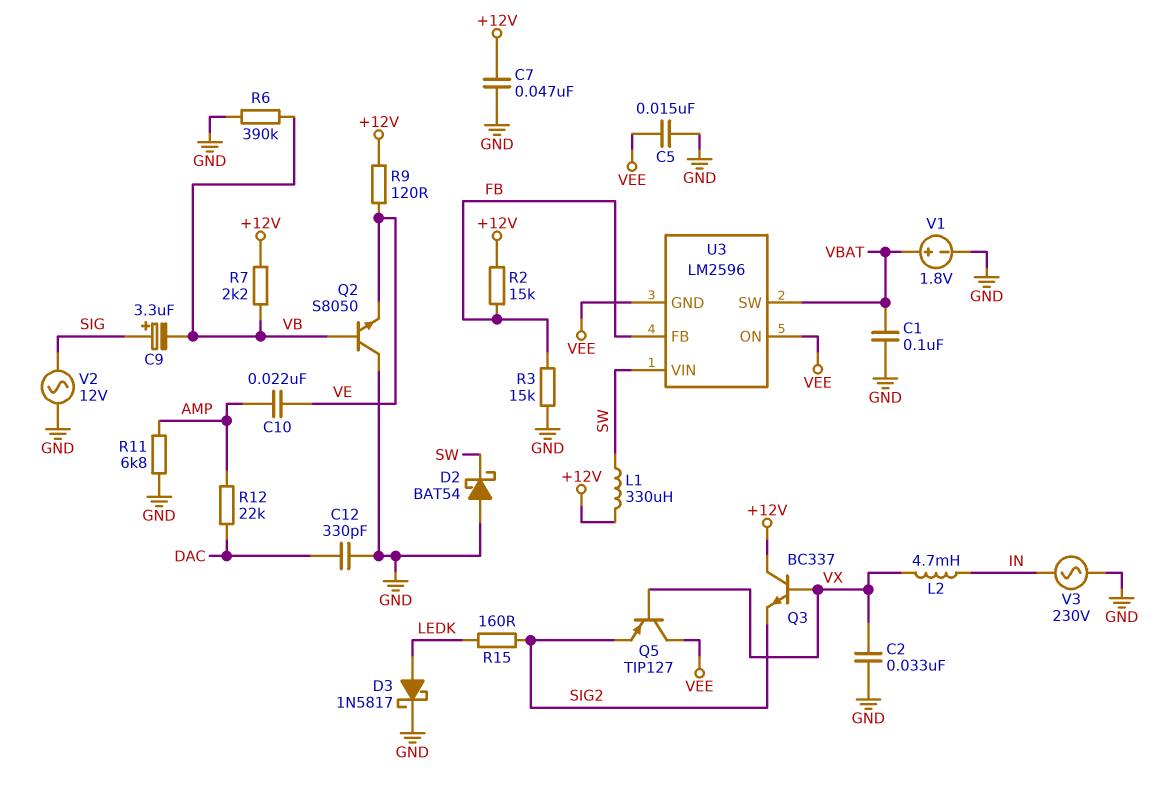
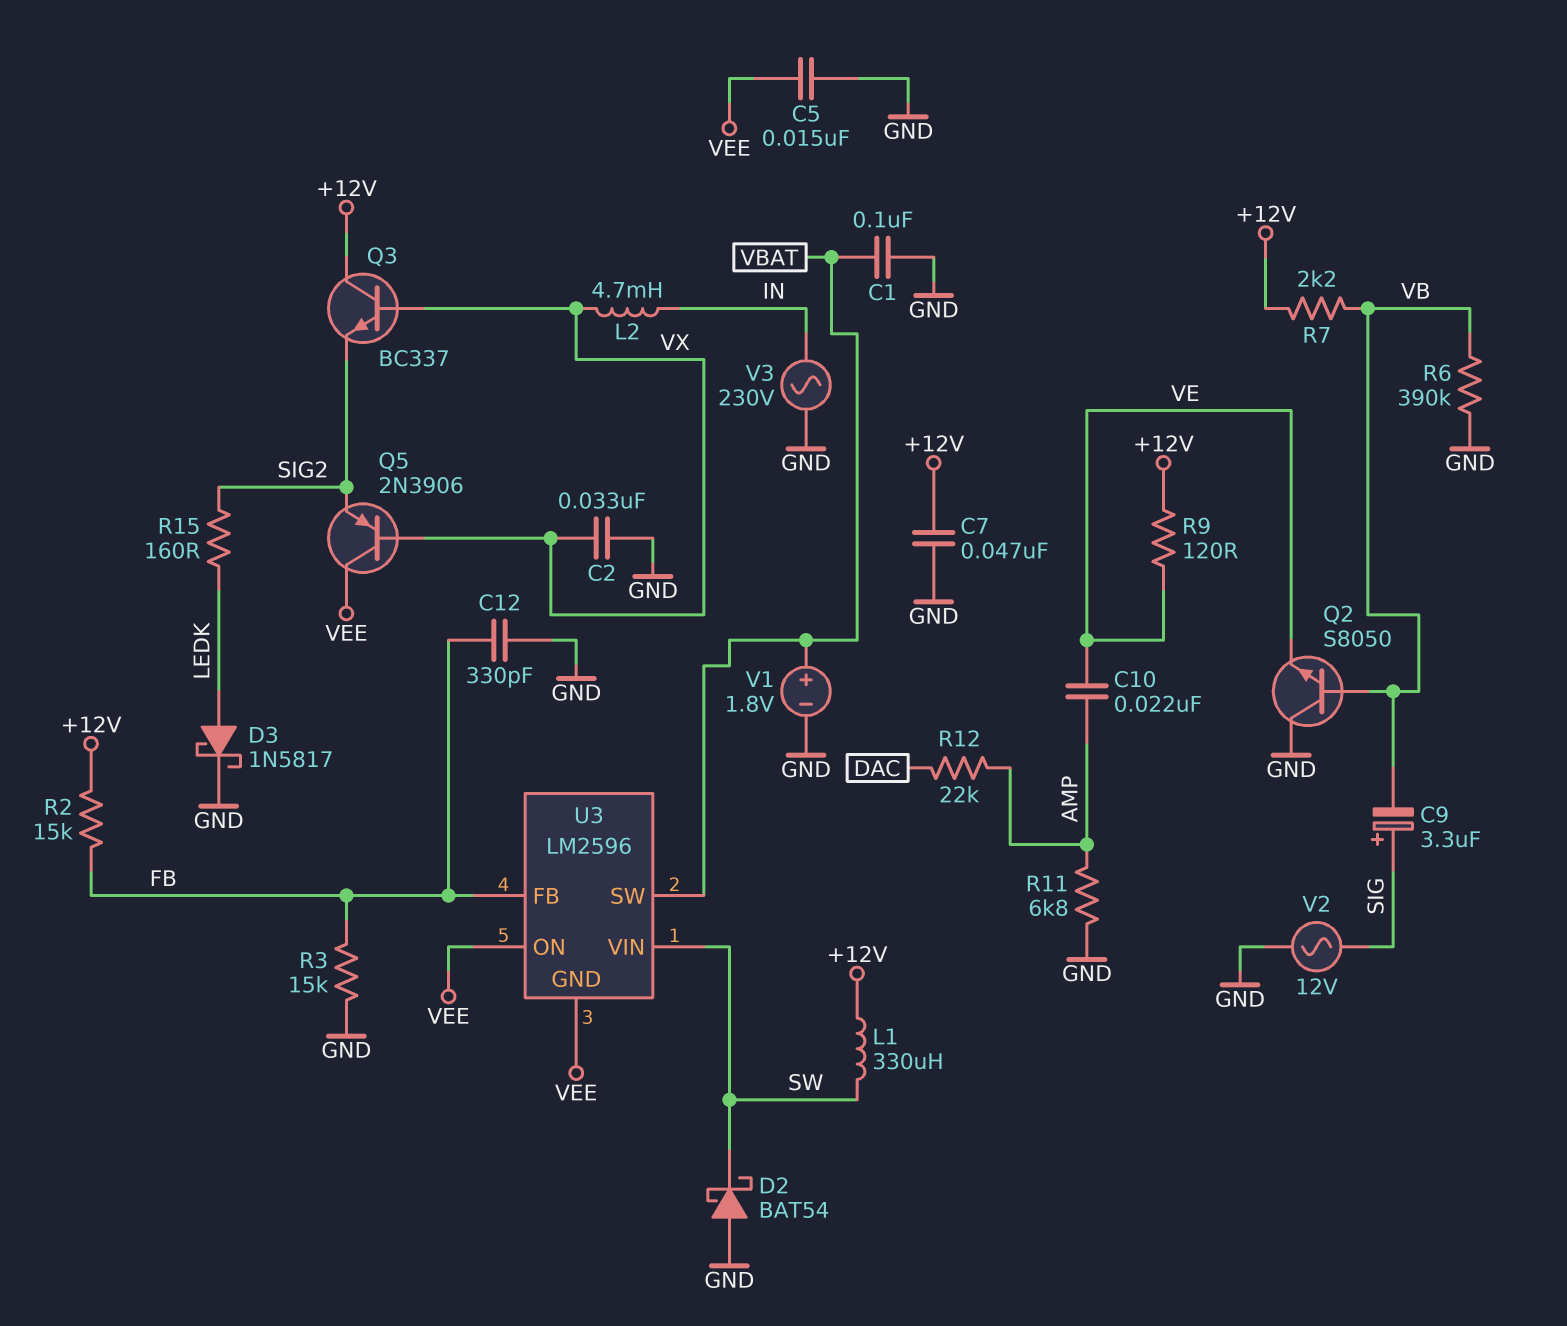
C12: 330pF (DAC, GND) -> 330pF (FB, GND)
Q5: PNP TIP127 (B VX, C VEE, E SIG2) -> PNP 2N3906 (B VX, C VEE, E SIG2)

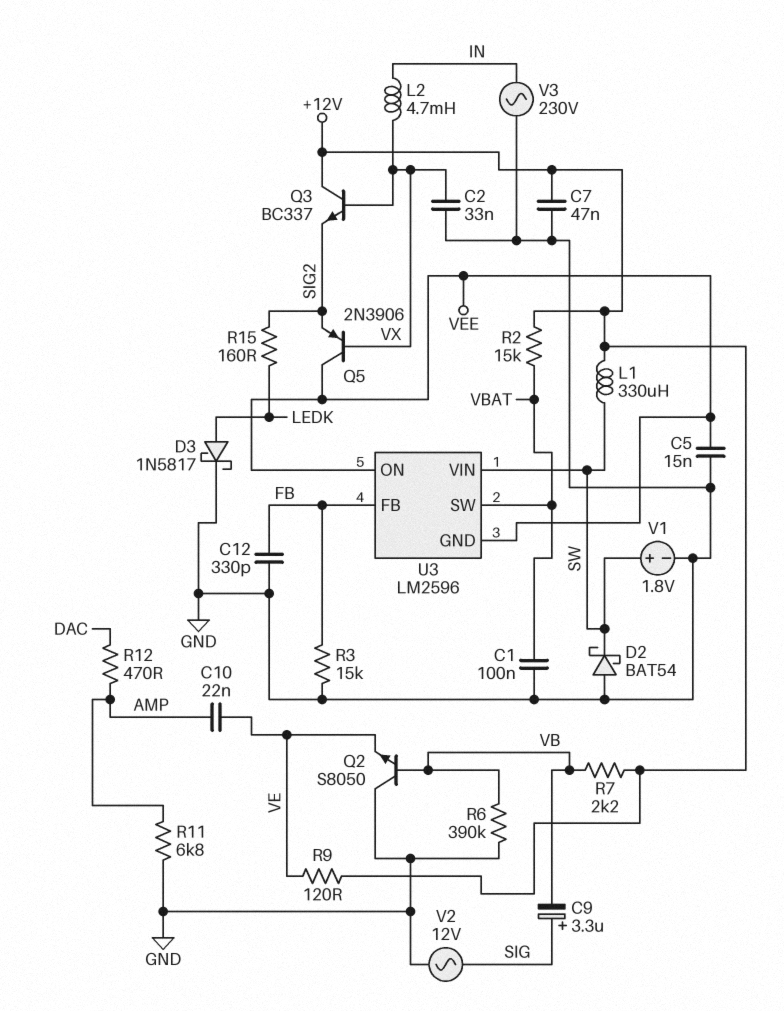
R2: 15k (+12V, FB) -> 15k (+12V, VBAT)
R12: 22k (AMP, DAC) -> 470 (AMP, DAC)
V1: 1.8V (plus VBAT, minus GND) -> 1.8V (plus SW, minus GND)

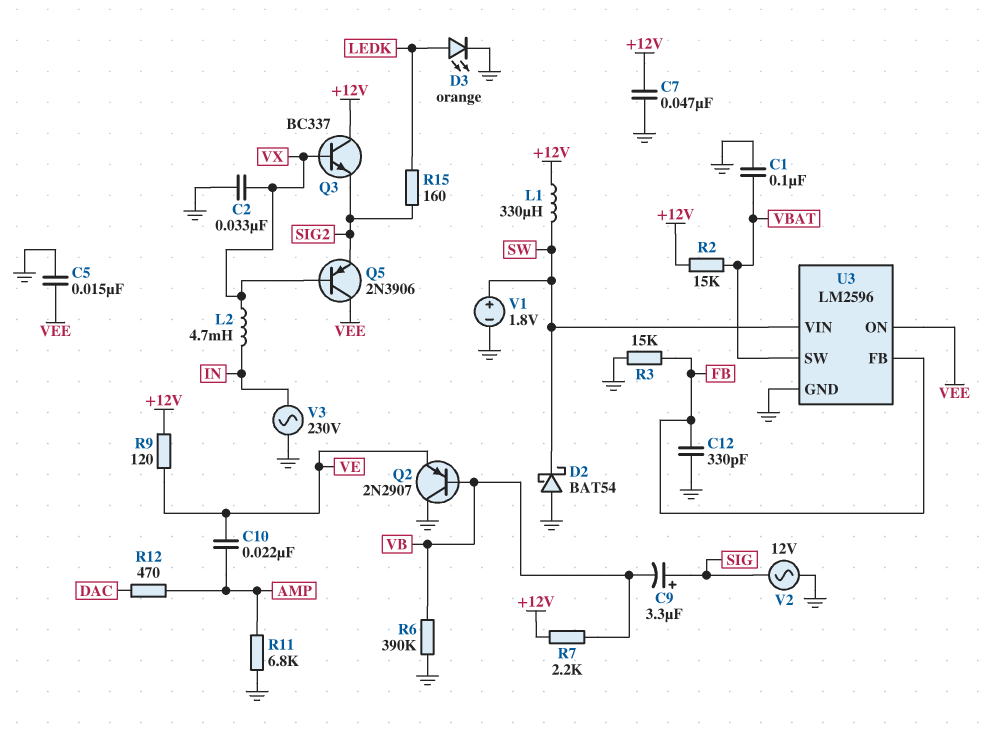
D3: schottky 1N5817 (A LEDK, K GND) -> LED orange (A LEDK, K GND)
Q2: NPN S8050 (B VB, C GND, E VE) -> PNP 2N2907 (B VB, C GND, E VE)
U3 pin GND: VEE -> GND

